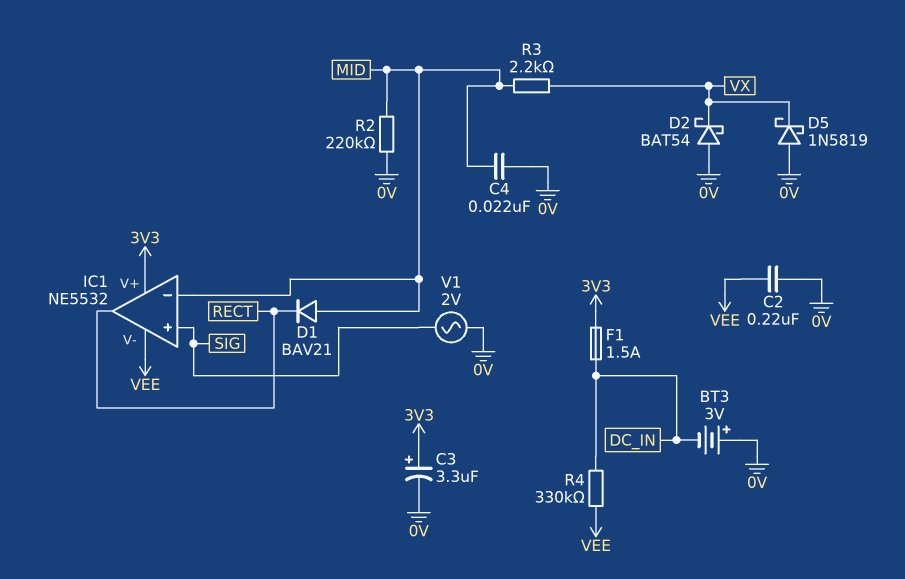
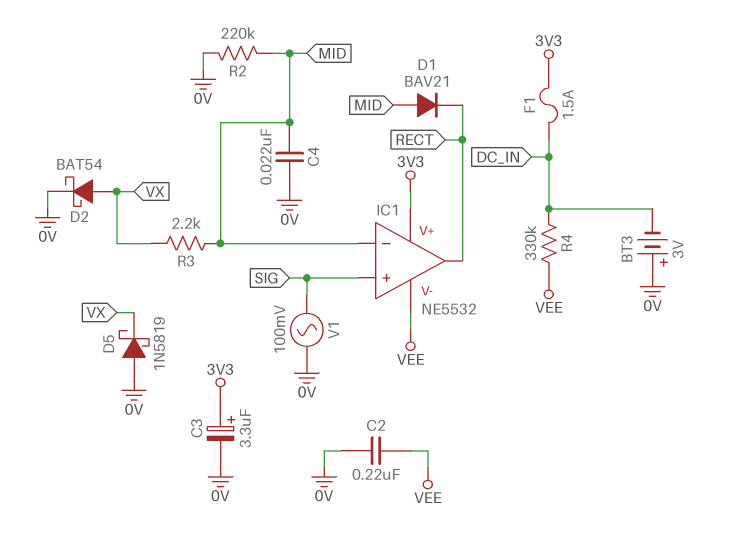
D2: schottky BAT54 (A 0V, K VX) -> schottky BAT54 (A VX, K 0V)
V1: AC 2V (0V, SIG) -> AC 100mV (0V, SIG)

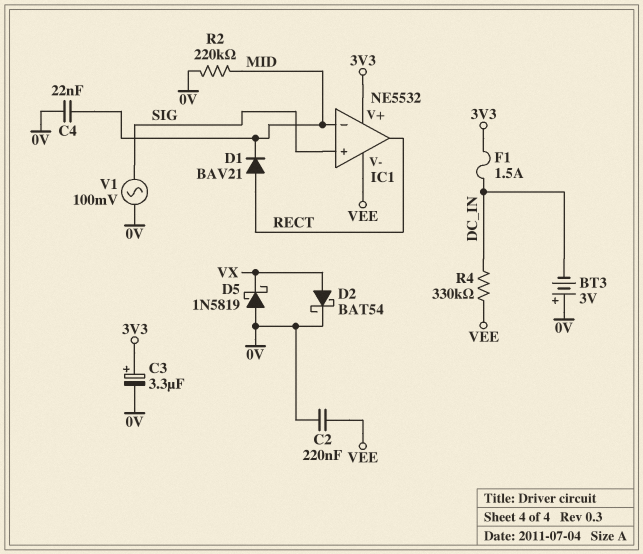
D1: diode BAV21 (A MID, K RECT) -> diode BAV21 (A RECT, K MID)
R3: 2.2k (MID, VX) -> none

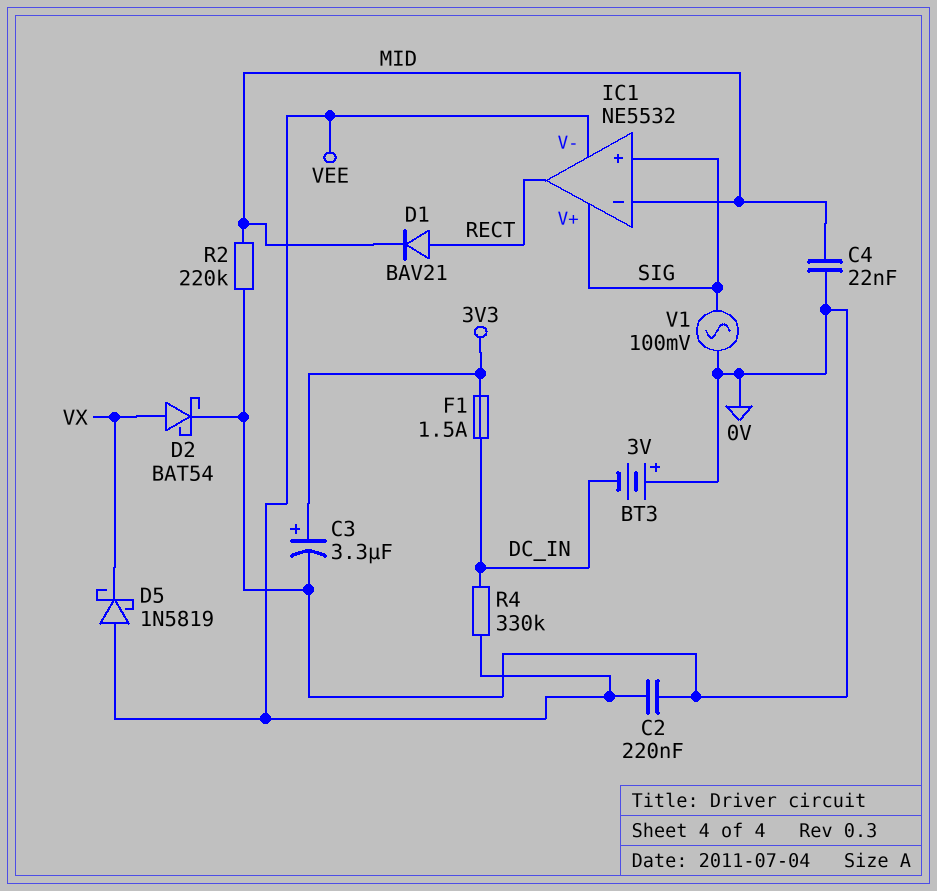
D5: schottky 1N5819 (A 0V, K VX) -> schottky 1N5819 (A VEE, K VX)
IC1 pin V+: 3V3 -> SIG

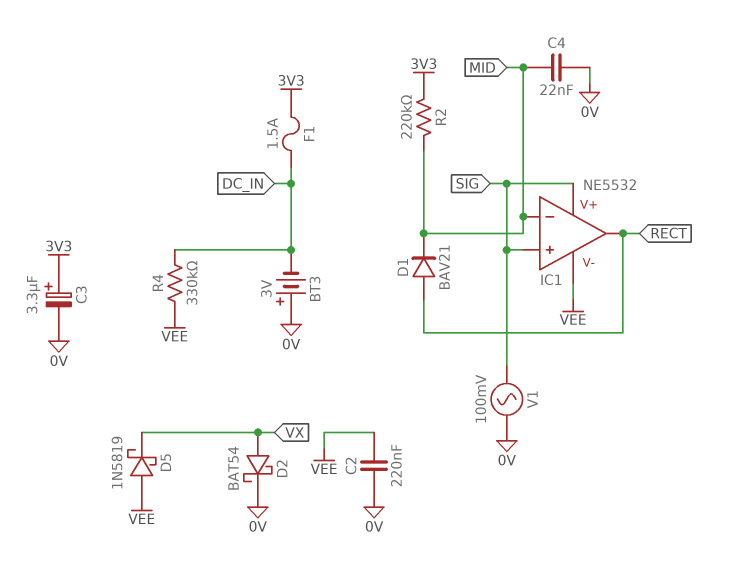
R2: 220k (0V, MID) -> 220k (3V3, MID)

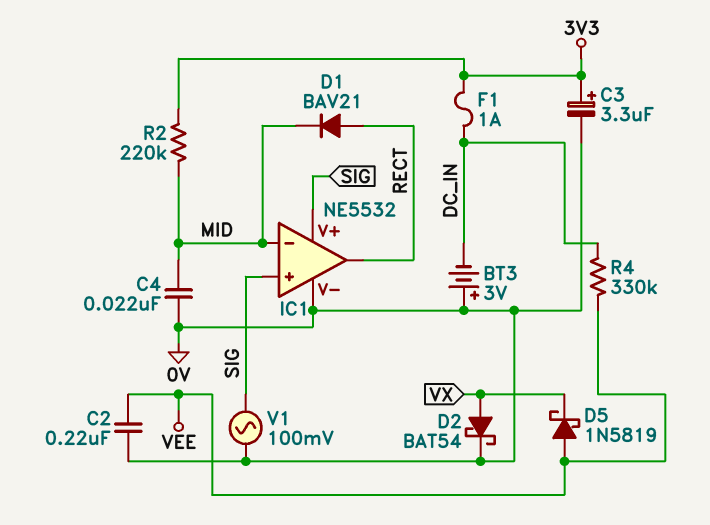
F1: 1.5A (3V3, DC_IN) -> 1A (3V3, DC_IN)
IC1 pin V-: VEE -> 0V

